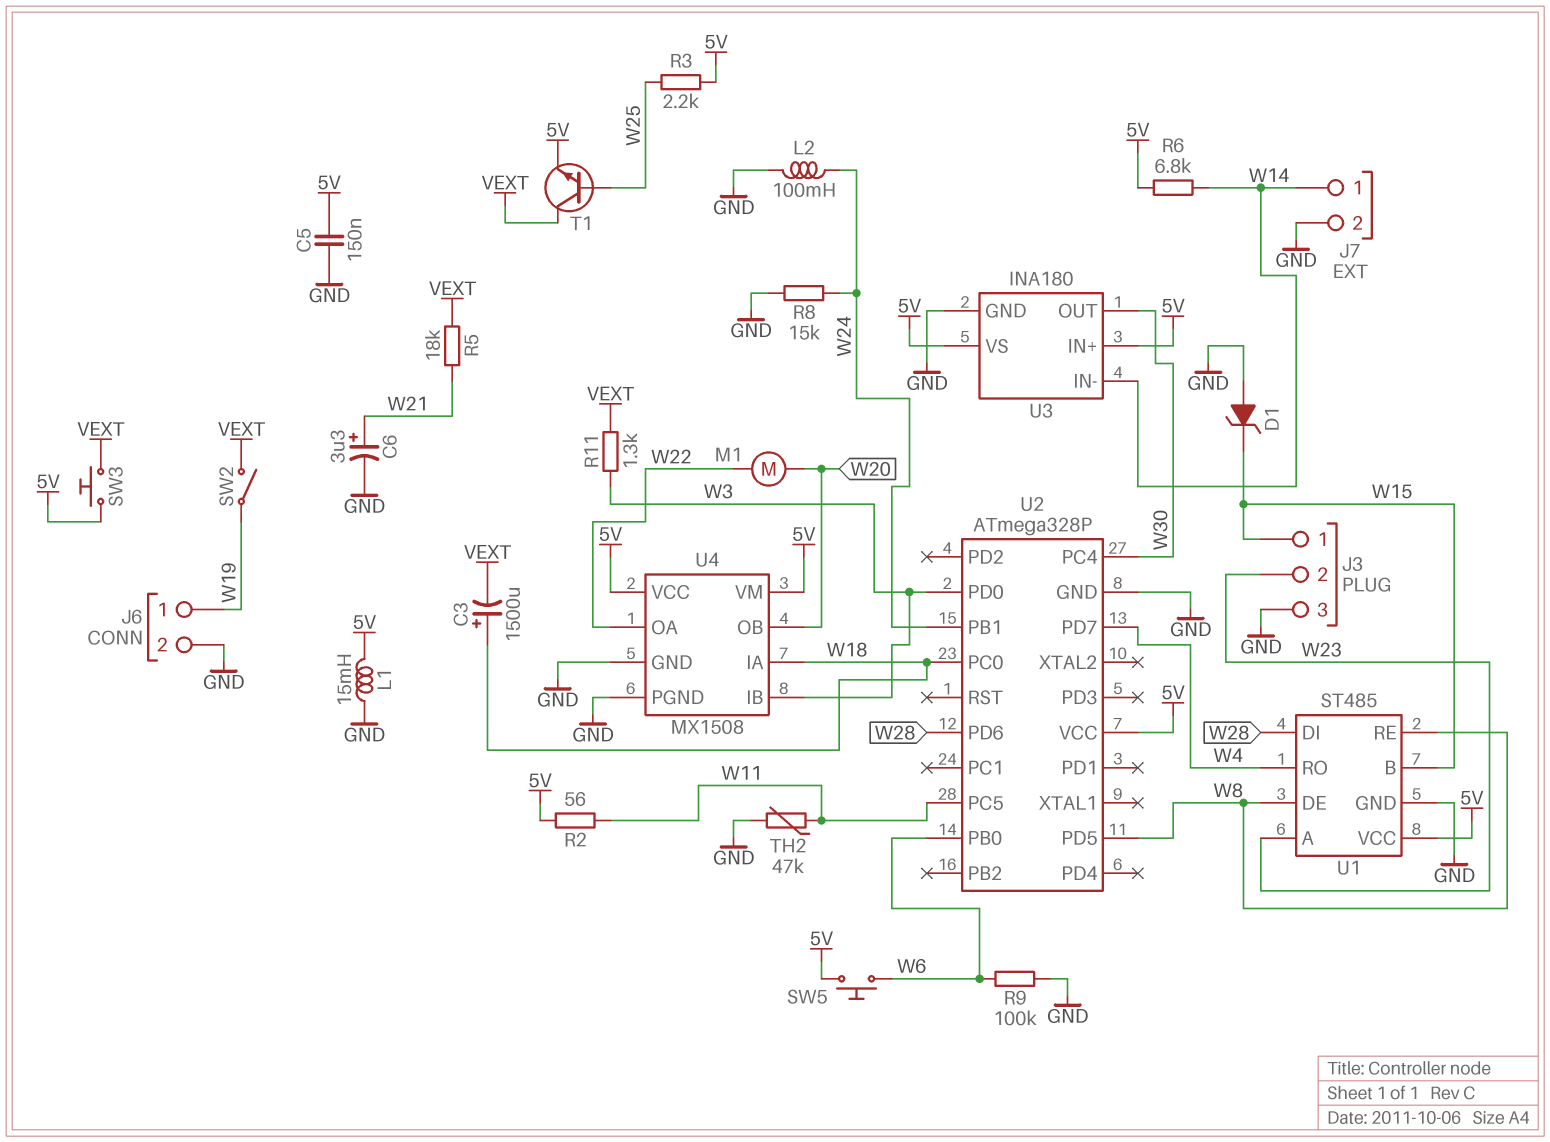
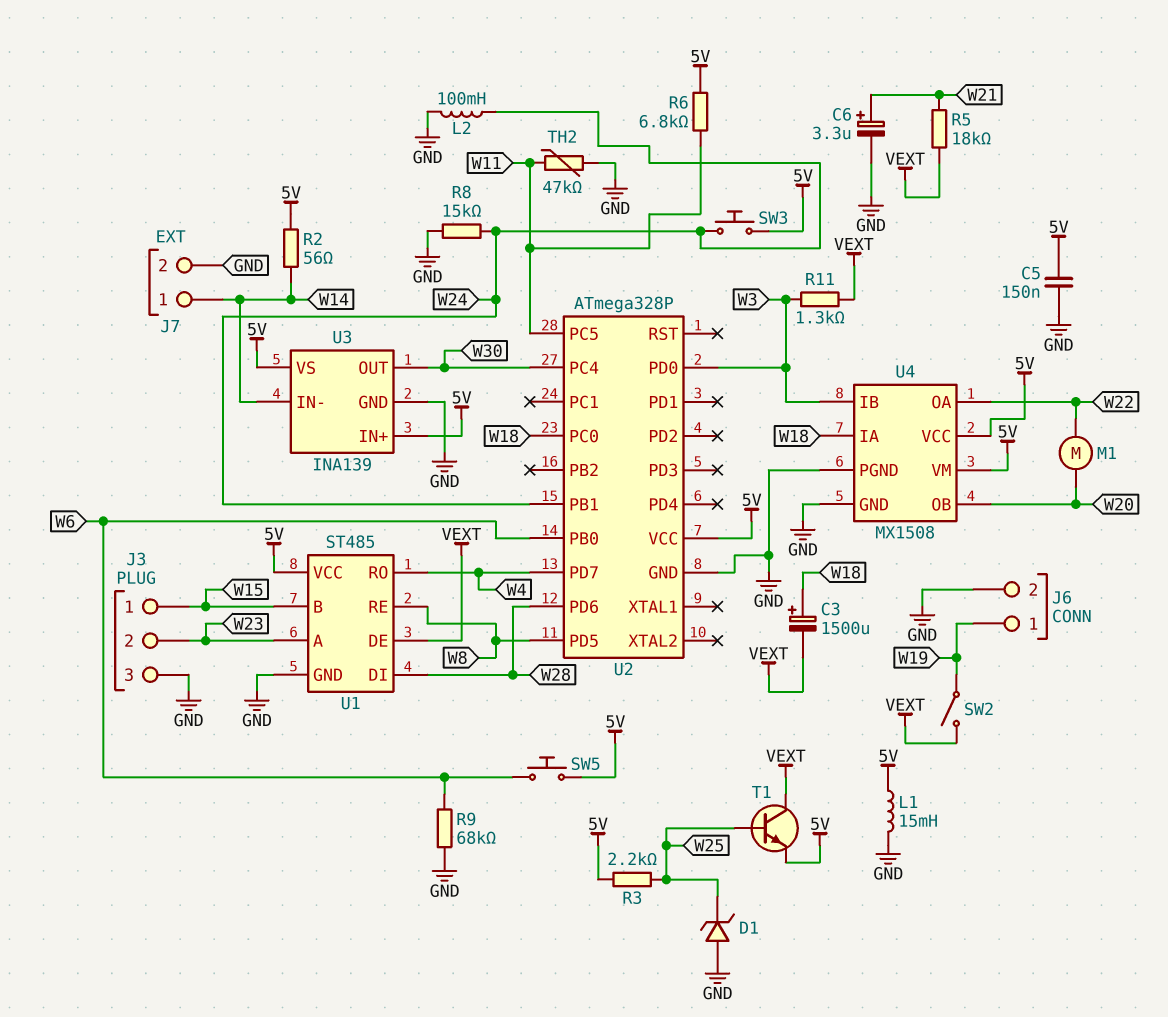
D1: zener (A GND, K W15) -> zener (A GND, K W25)
R2: 56 (5V, W11) -> 56 (5V, W14)
R6: 6.8k (5V, W14) -> 6.8k (5V, W11)
R9: 100k (GND, W6) -> 68k (GND, W6)
SW3: button (5V, VEXT) -> button (5V, W24)
U1 pin DE: W8 -> VEXT
U3: INA180 -> INA139

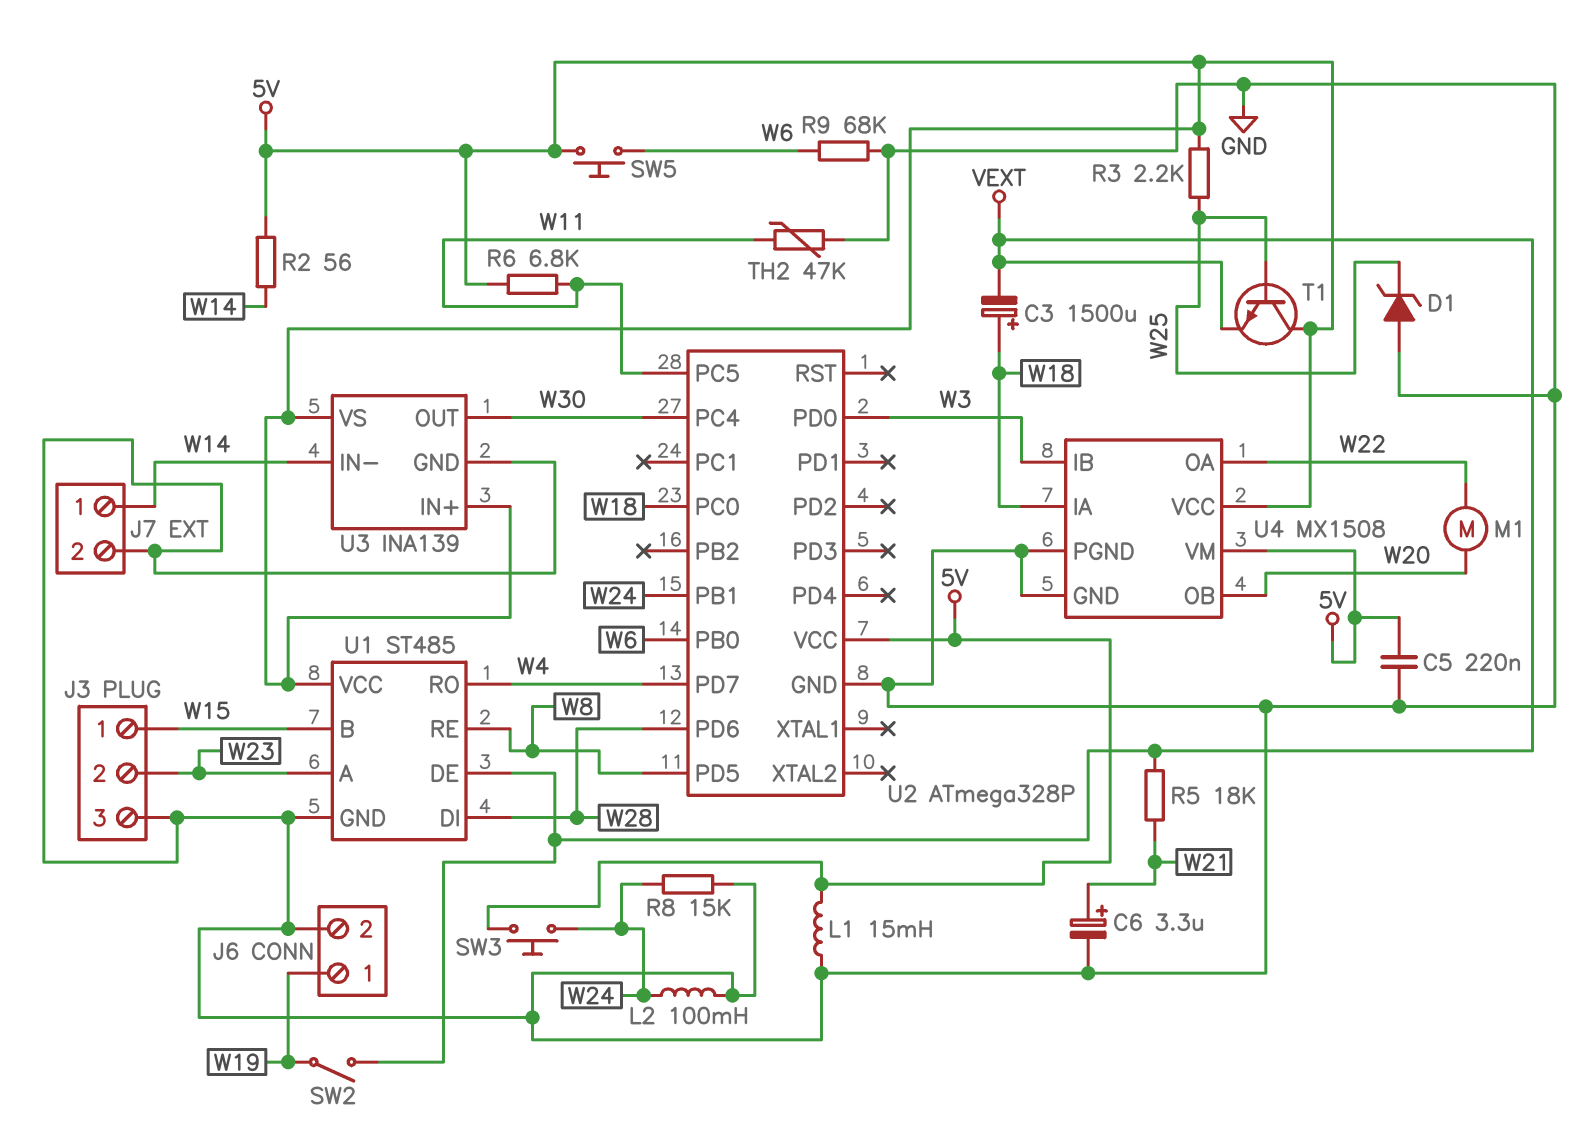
C5: 150nF (5V, GND) -> 220nF (5V, GND)
R11: 1.3k (VEXT, W3) -> none
T1: NPN (B W25, C VEXT, E 5V) -> NPN (B W25, C 5V, E VEXT)

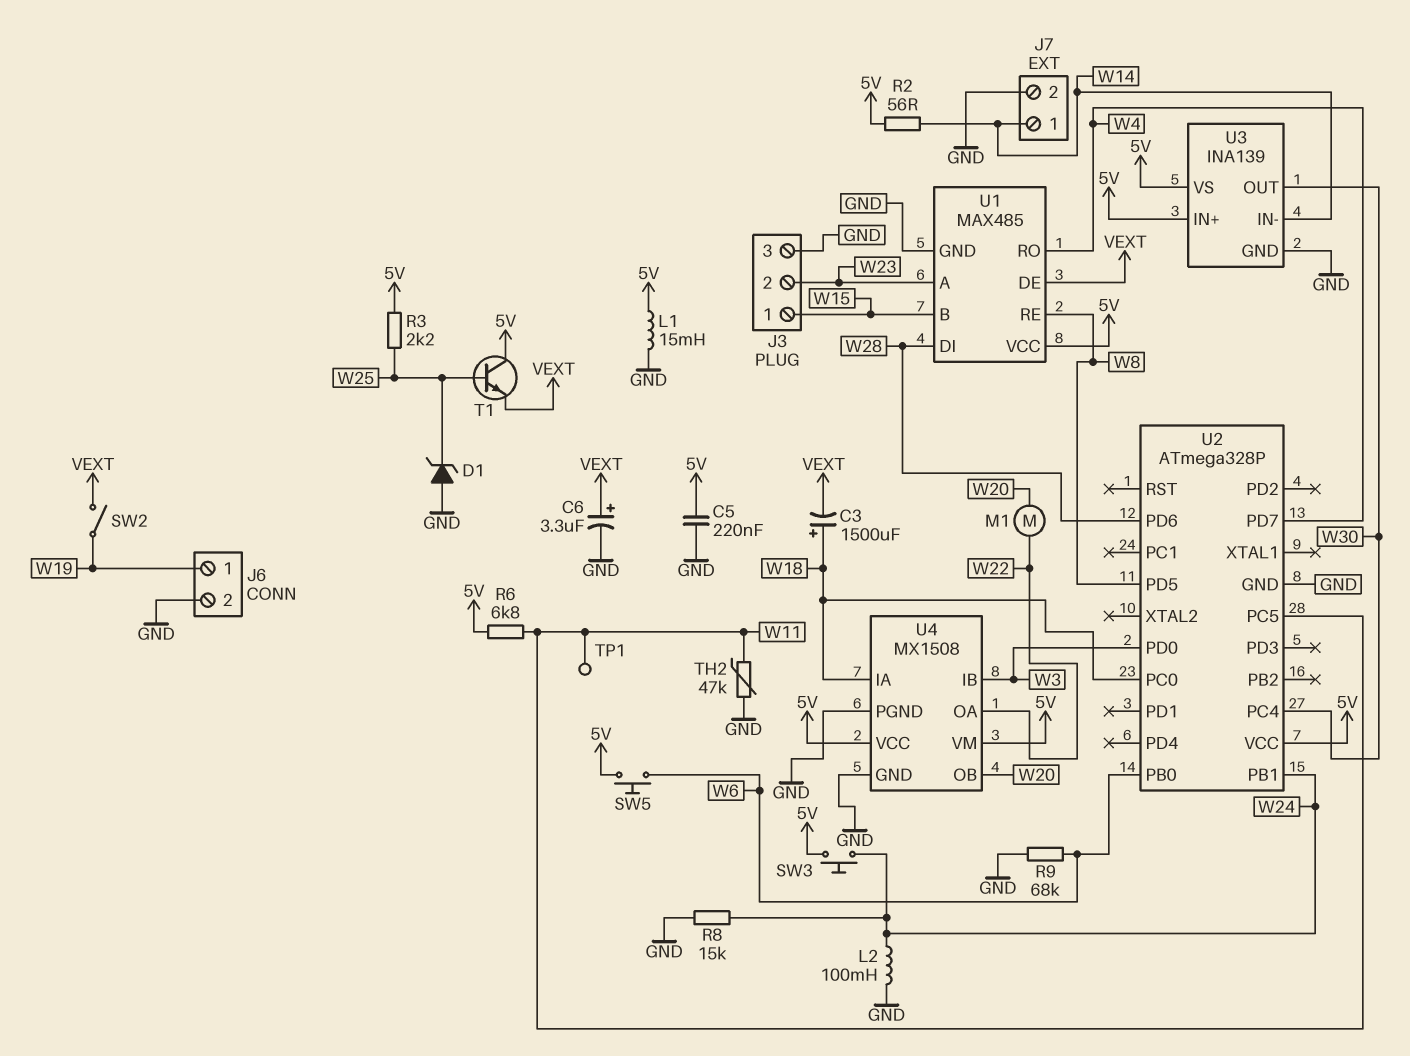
C6: 3.3uF (plus W21, minus GND) -> 3.3uF (plus VEXT, minus GND)
R5: 18k (VEXT, W21) -> none
TP1: none -> test point (W11)
U1: ST485 -> MAX485

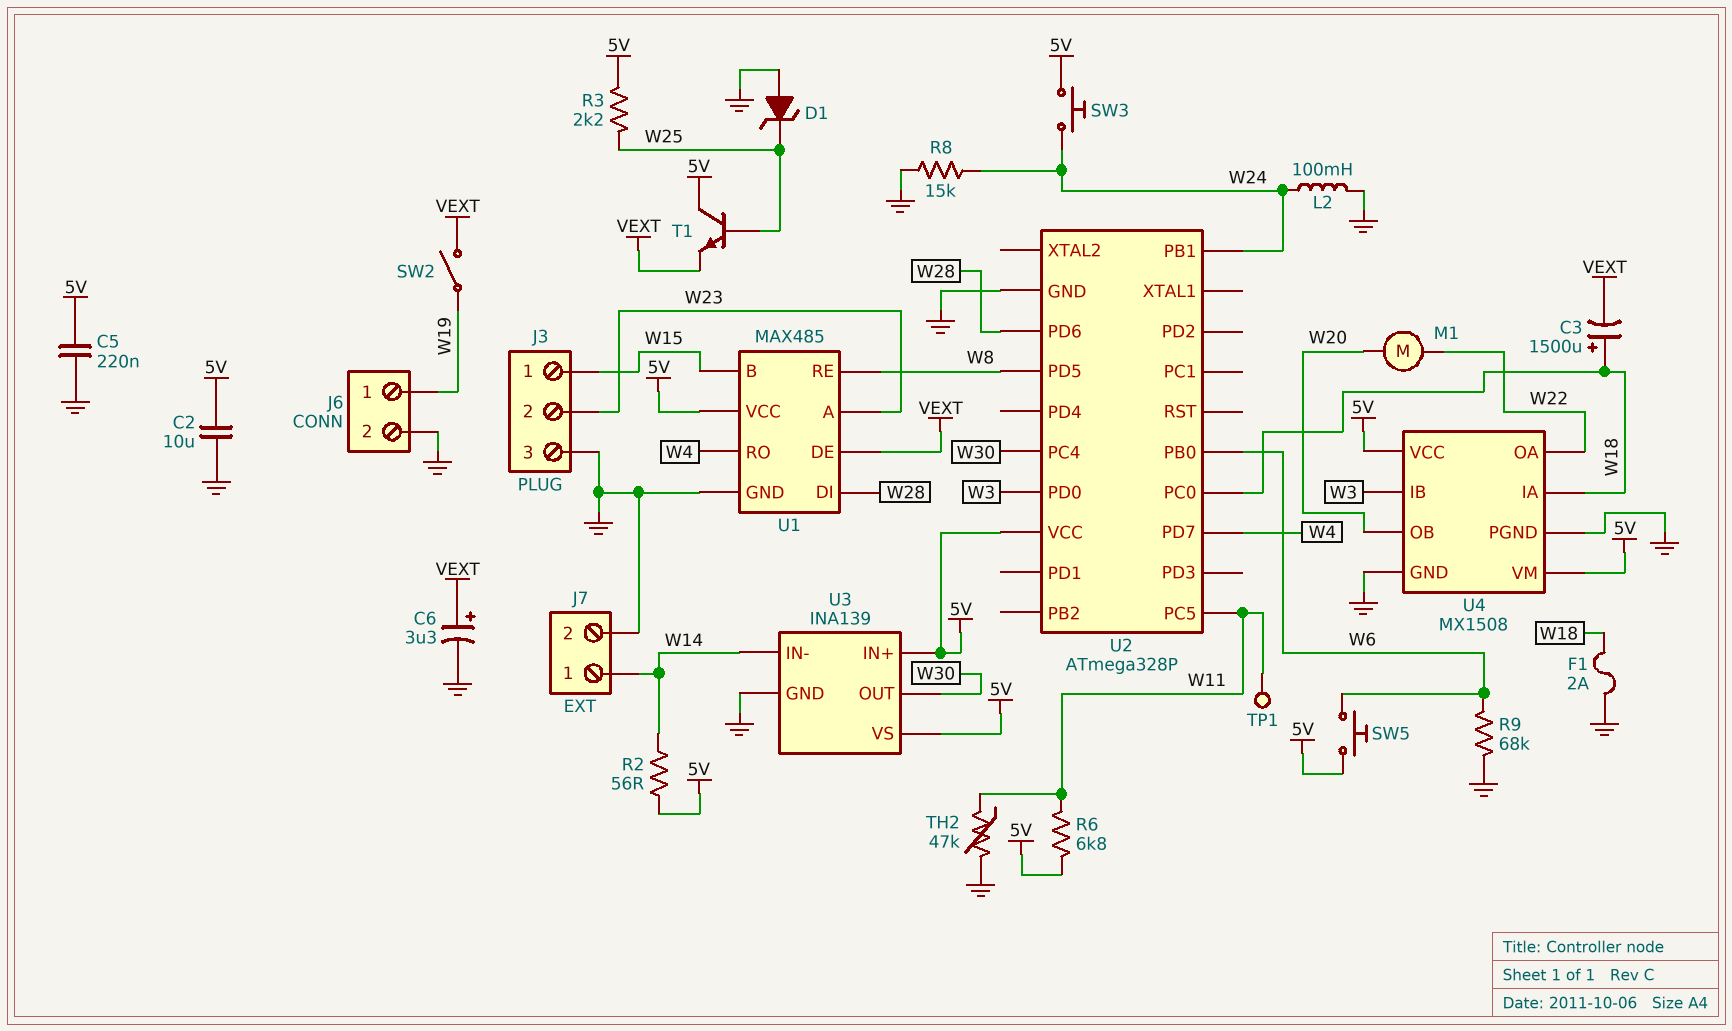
C2: none -> 10uF (5V, GND)
F1: none -> 2A (GND, W18)
L1: 15mH (5V, GND) -> none

